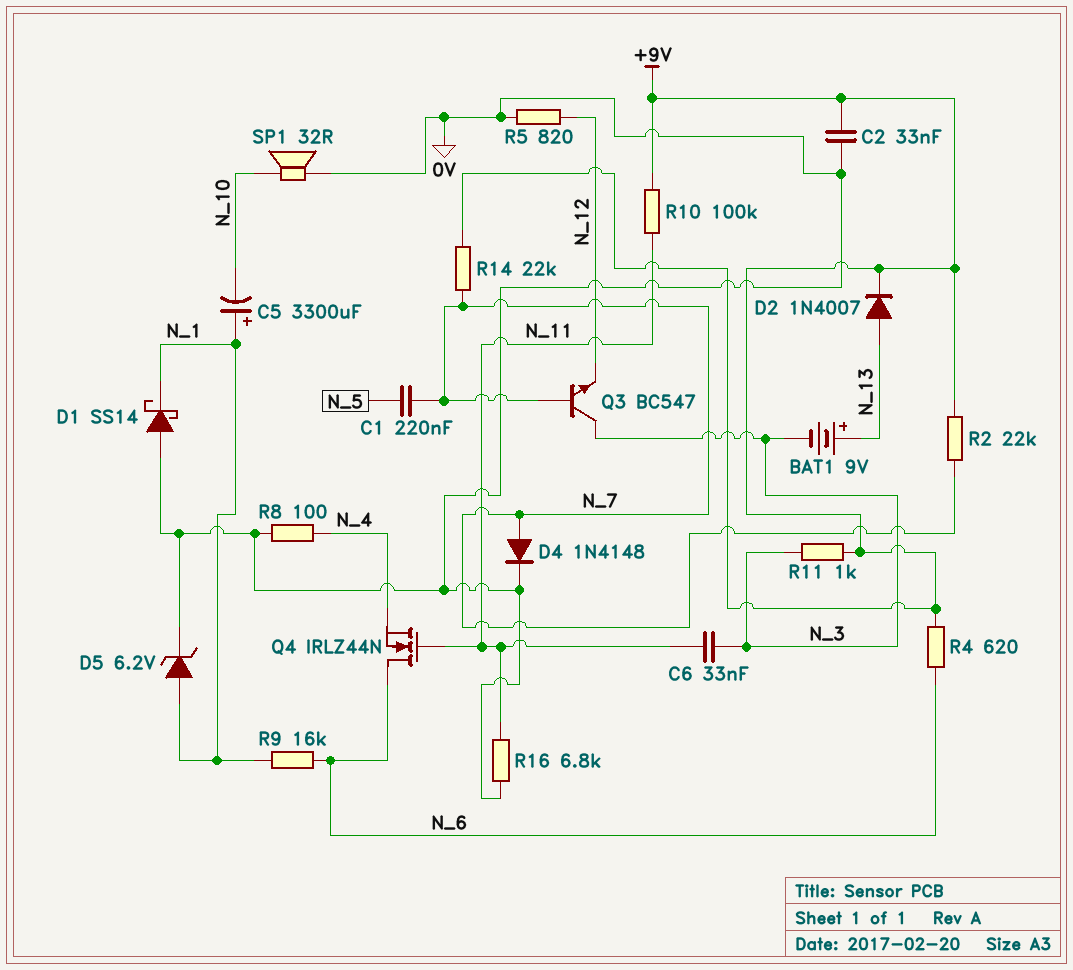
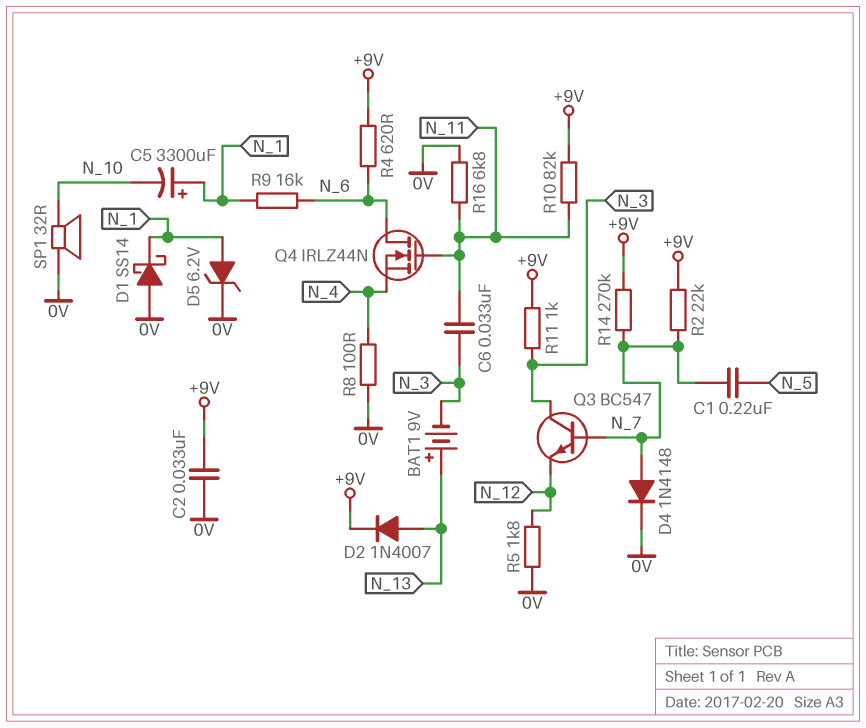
R5: 820 (0V, N_12) -> 1.8k (0V, N_12)
R10: 100k (+9V, N_11) -> 82k (+9V, N_11)
R14: 22k (+9V, N_7) -> 270k (+9V, N_7)

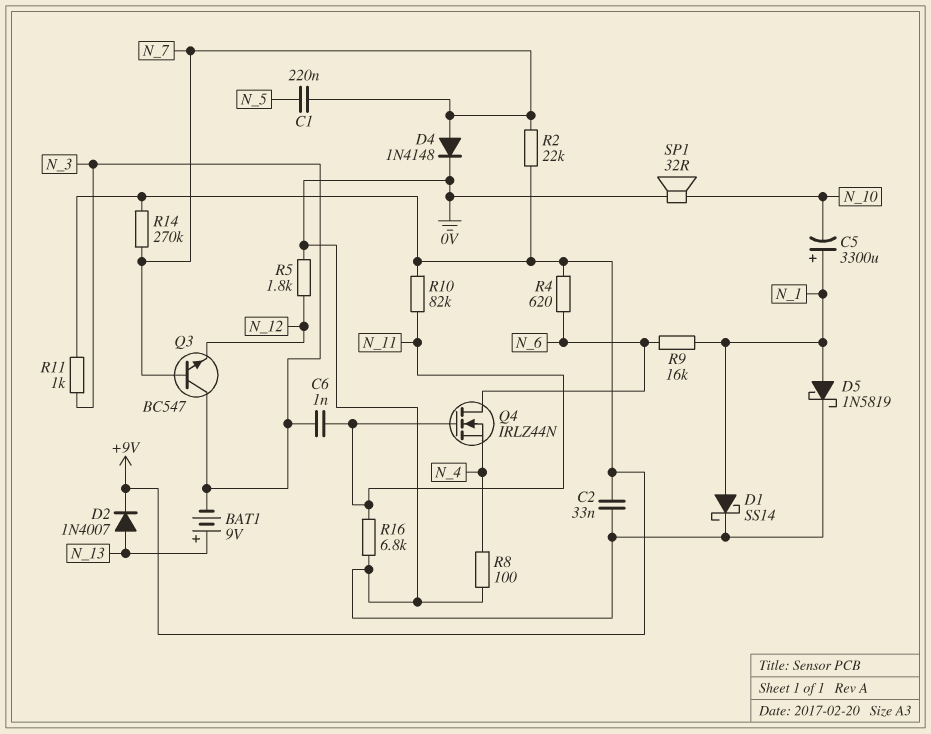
C6: 33nF (N_3, N_11) -> 1nF (N_3, N_11)
D1: schottky SS14 (A 0V, K N_1) -> schottky SS14 (A N_1, K 0V)
D5: zener 6.2V (A N_1, K 0V) -> schottky 1N5819 (A N_1, K 0V)

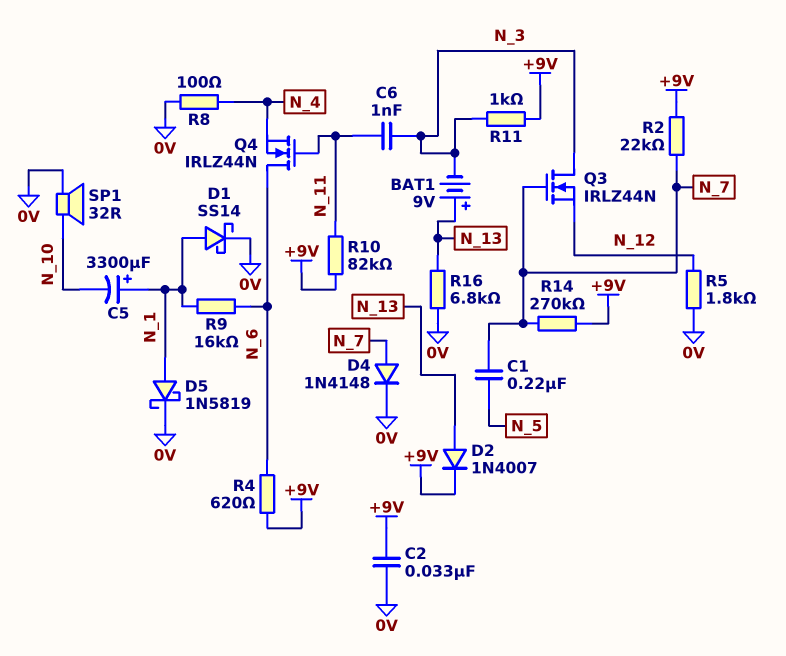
Q3: NPN BC547 (B N_7, C N_3, E N_12) -> NMOS IRLZ44N (G N_7, D N_3, S N_12)
R16: 6.8k (0V, N_11) -> 6.8k (0V, N_13)

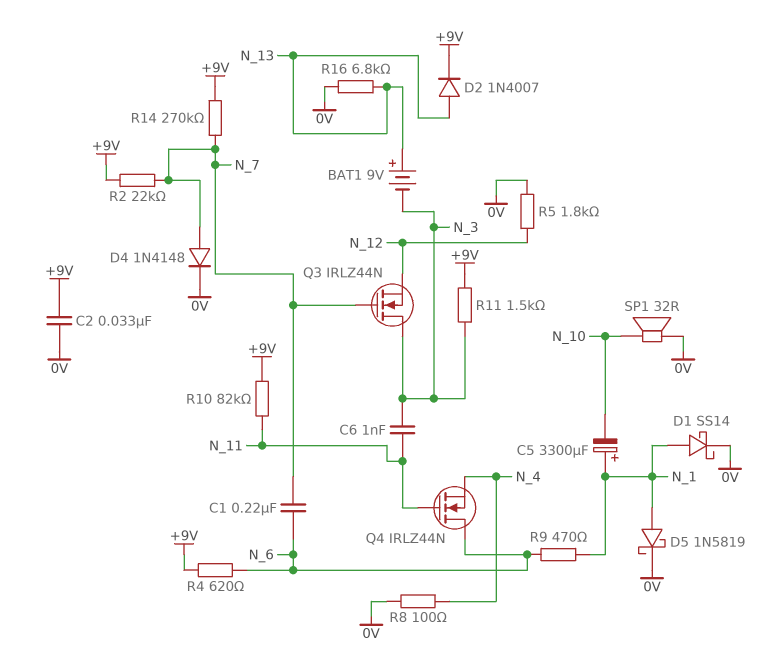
C1: 220nF (N_5, N_7) -> 220nF (N_6, N_7)
R9: 16k (N_1, N_6) -> 470 (N_1, N_6)
R11: 1k (+9V, N_3) -> 1.5k (+9V, N_3)

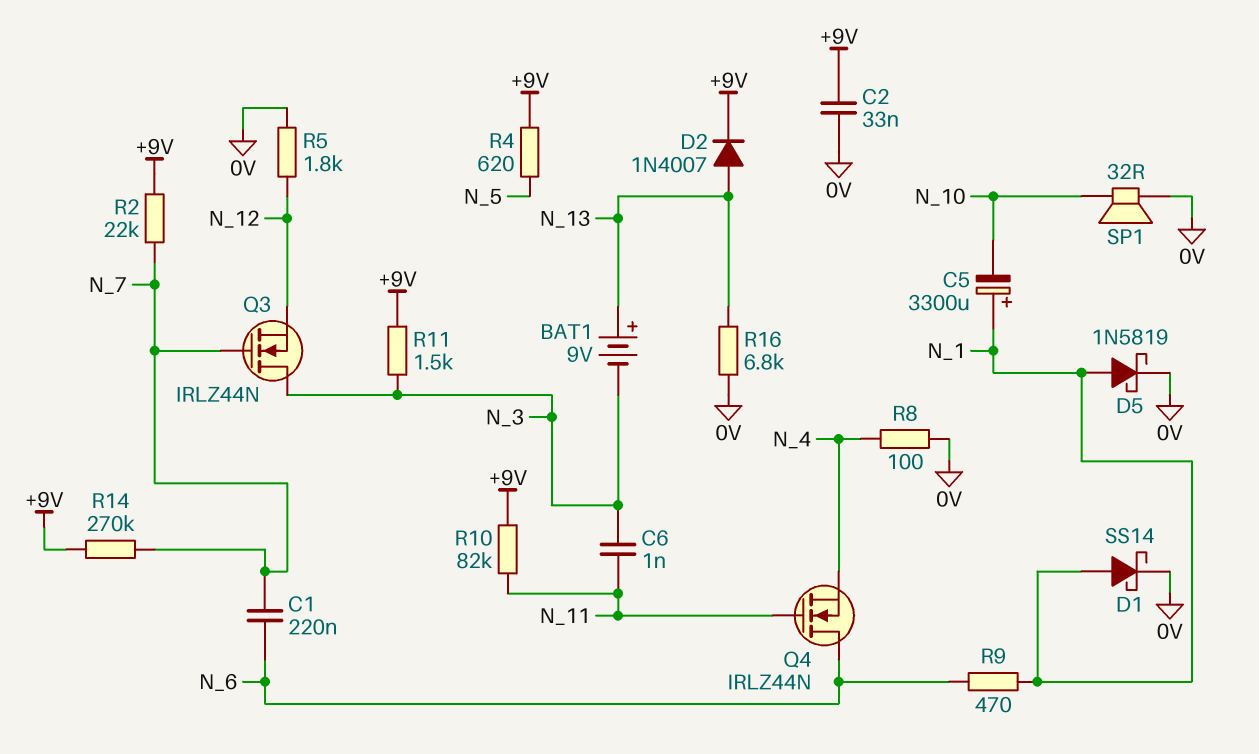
D4: diode 1N4148 (A N_7, K 0V) -> none
R4: 620 (+9V, N_6) -> 620 (+9V, N_5)

